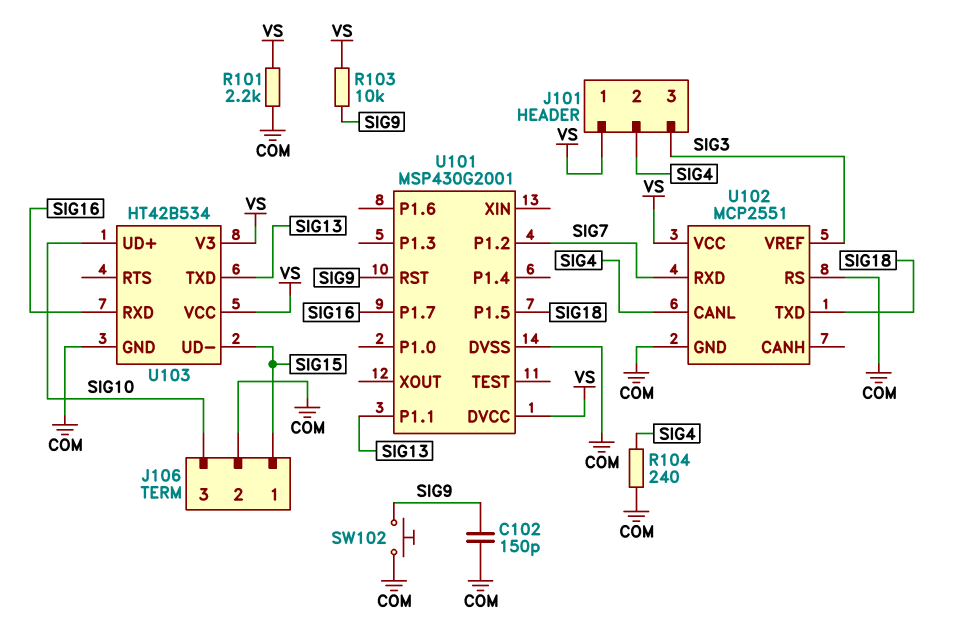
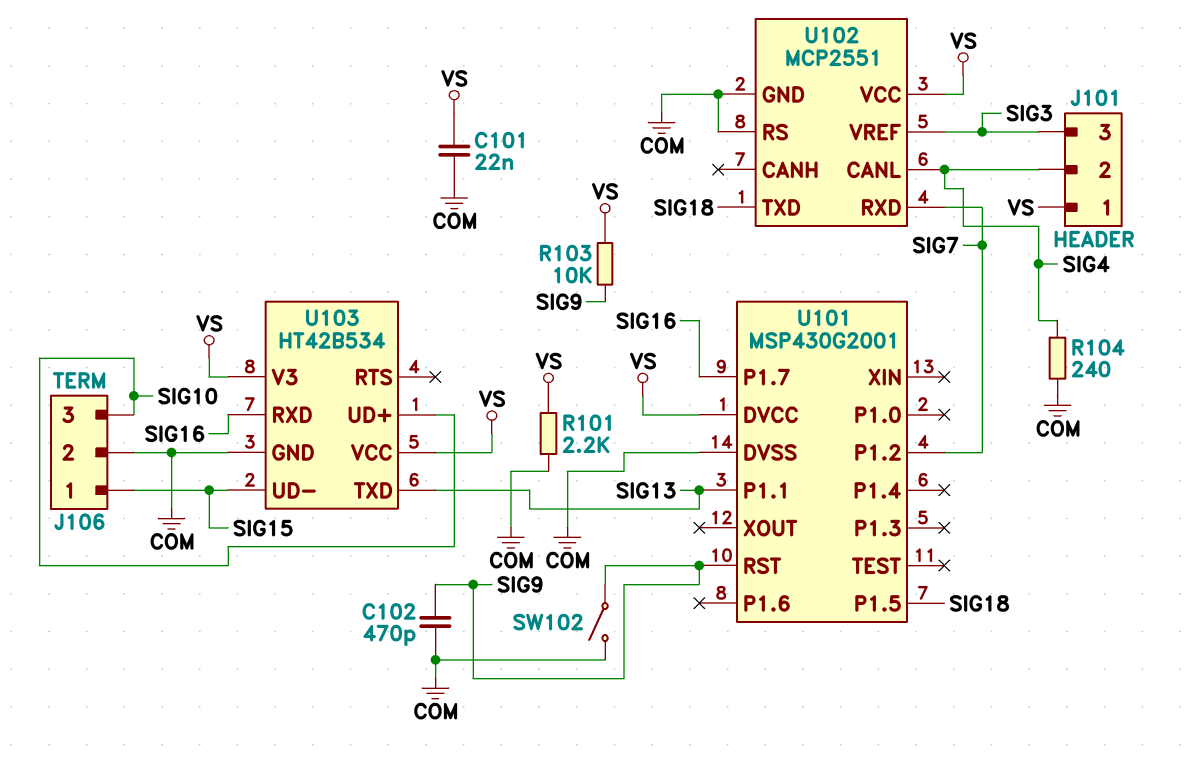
C101: none -> 22nF (COM, VS)
C102: 150pF (COM, SIG9) -> 470pF (COM, SIG9)
SW102: button (COM, SIG9) -> switch (COM, SIG9)

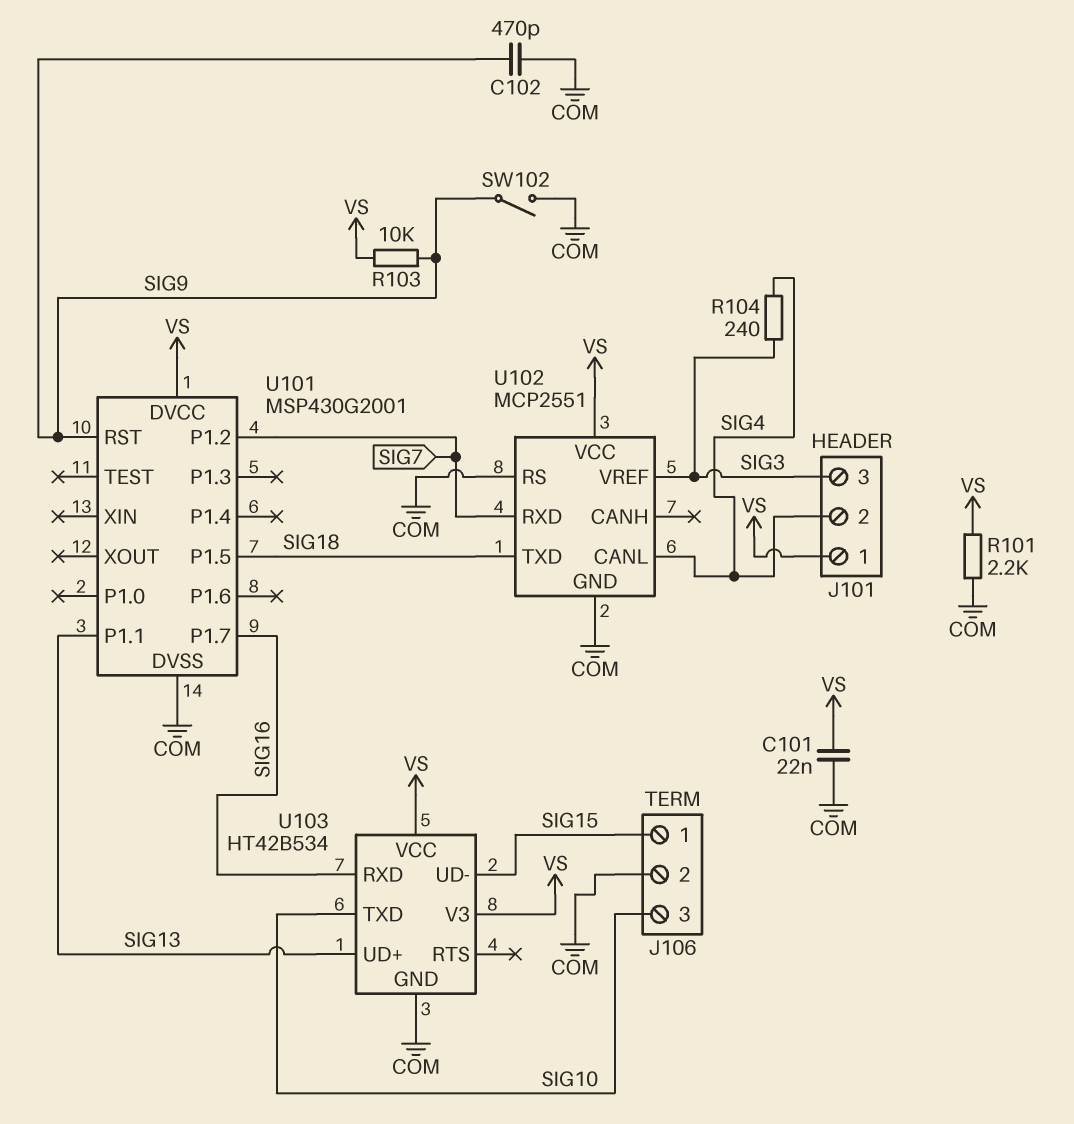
R104: 240 (COM, SIG4) -> 240 (SIG3, SIG4)
U103 pin TXD: SIG13 -> SIG10
U103 pin UD+: SIG10 -> SIG13

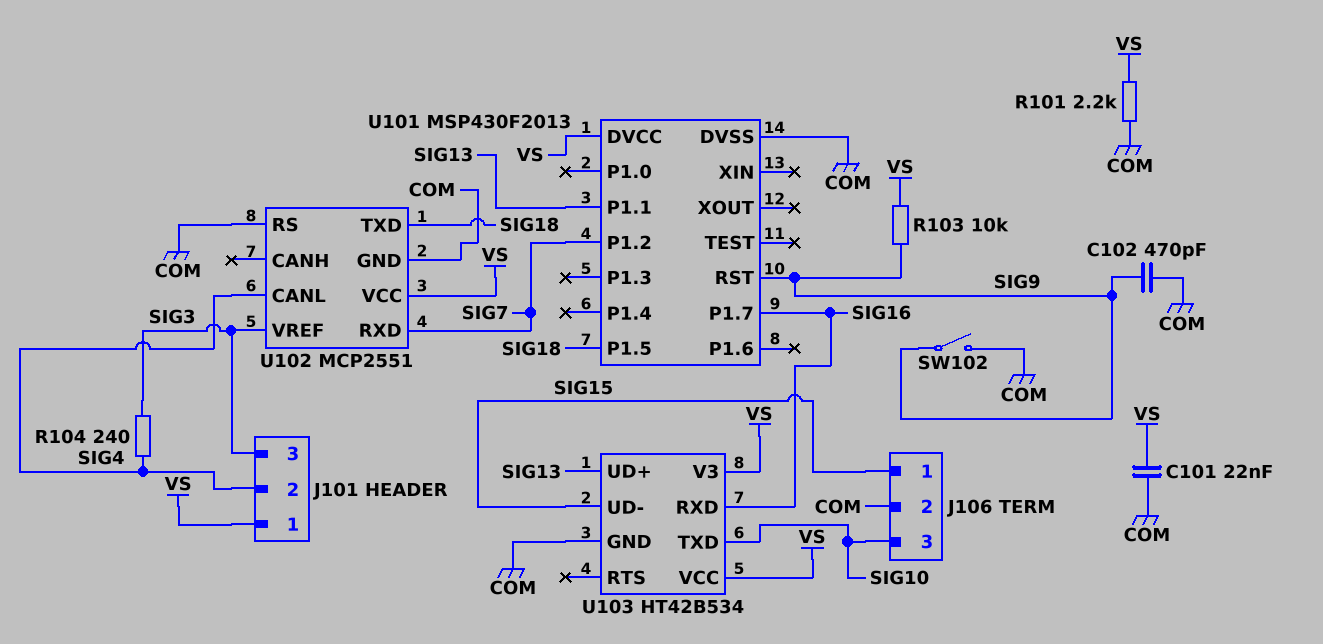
U101: MSP430G2001 -> MSP430F2013

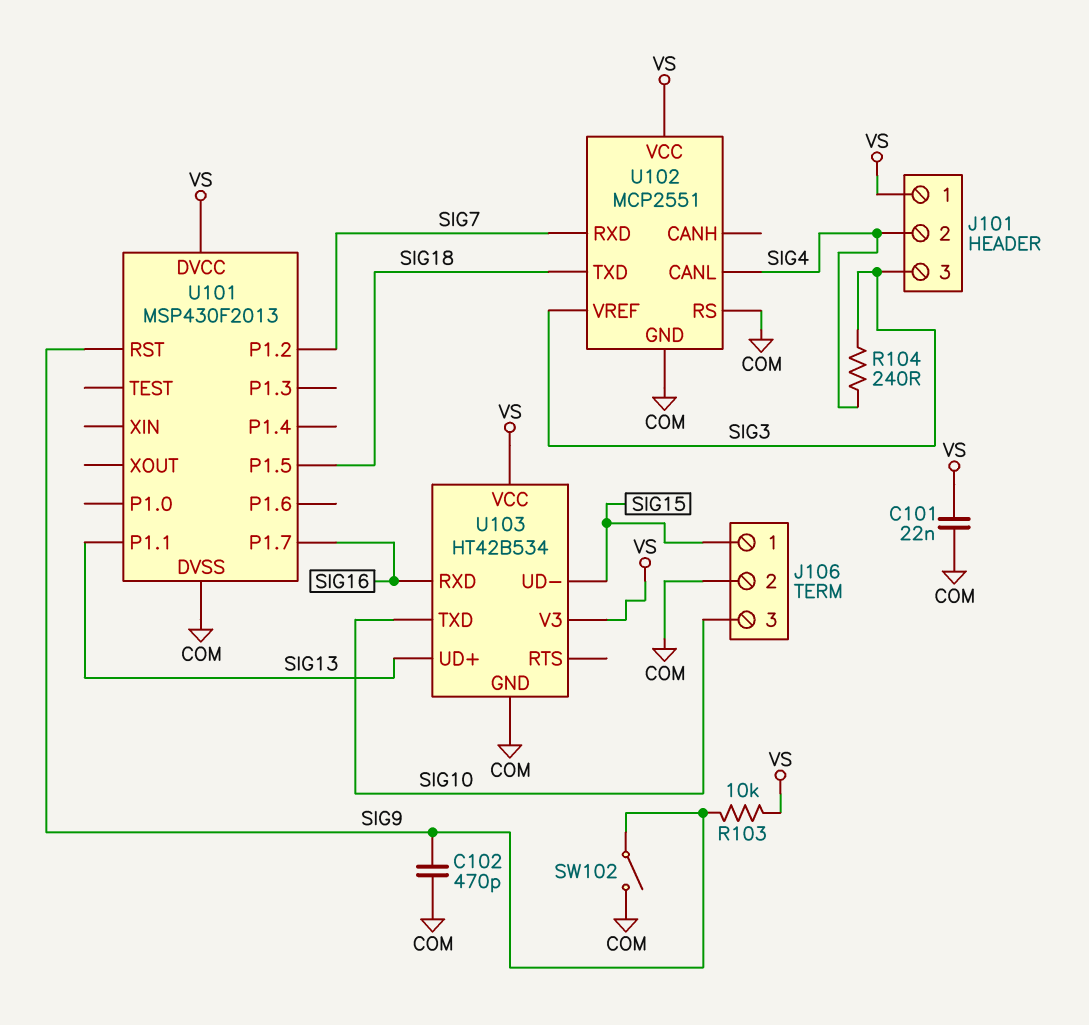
R101: 2.2k (COM, VS) -> none

